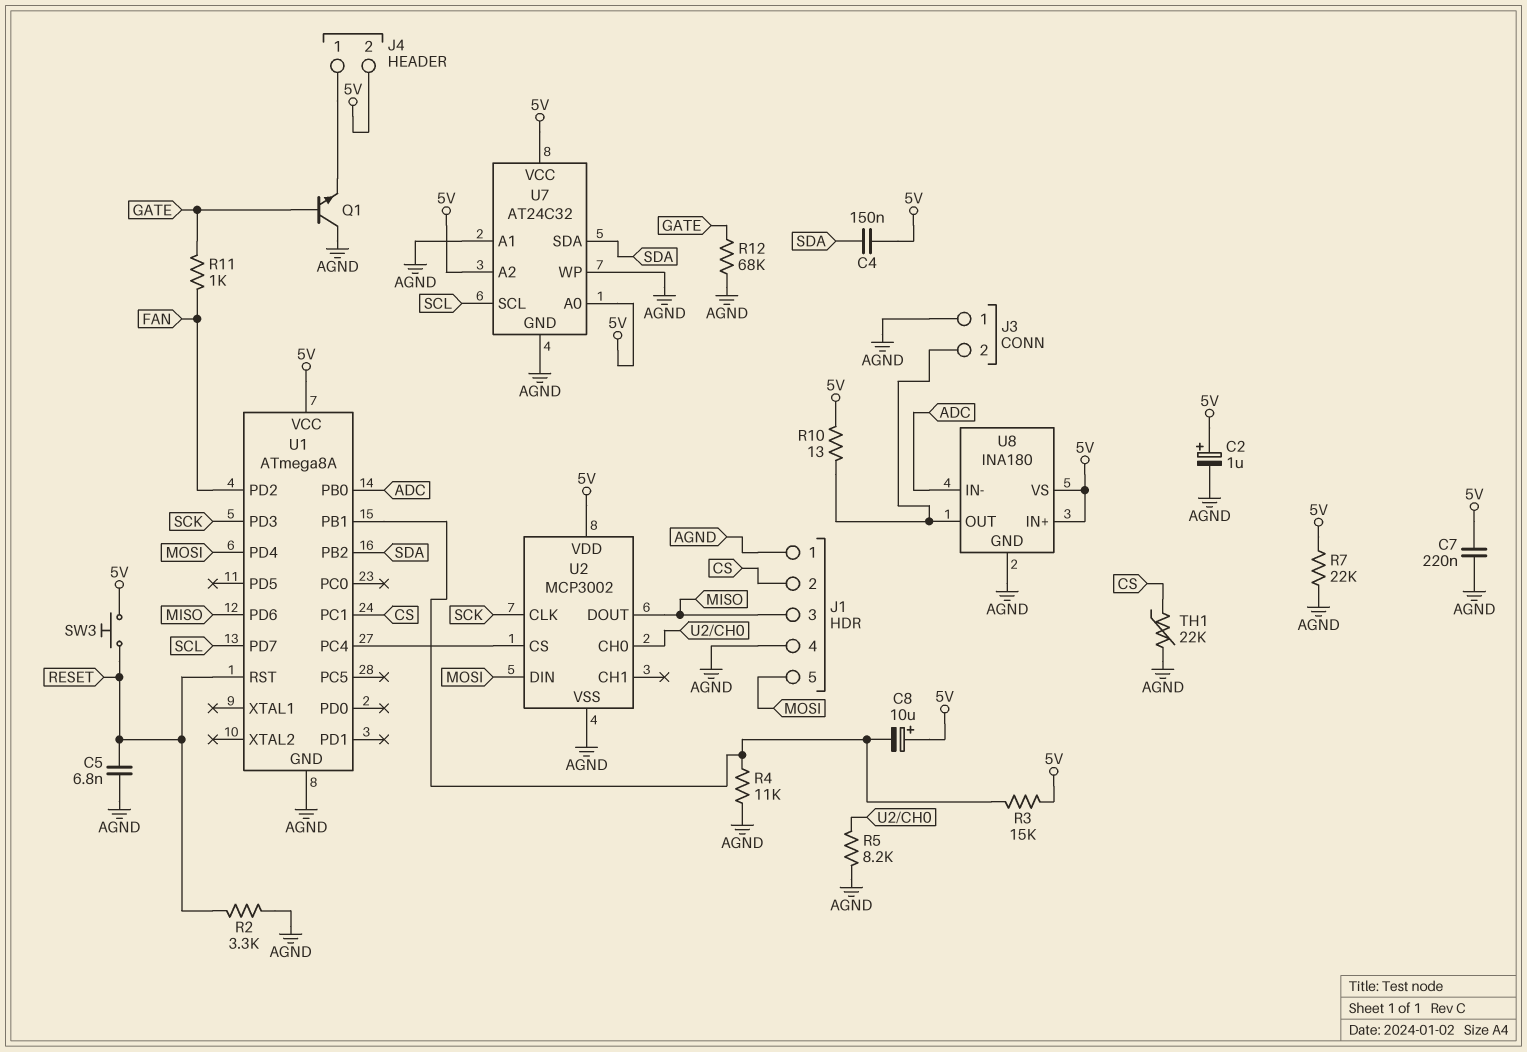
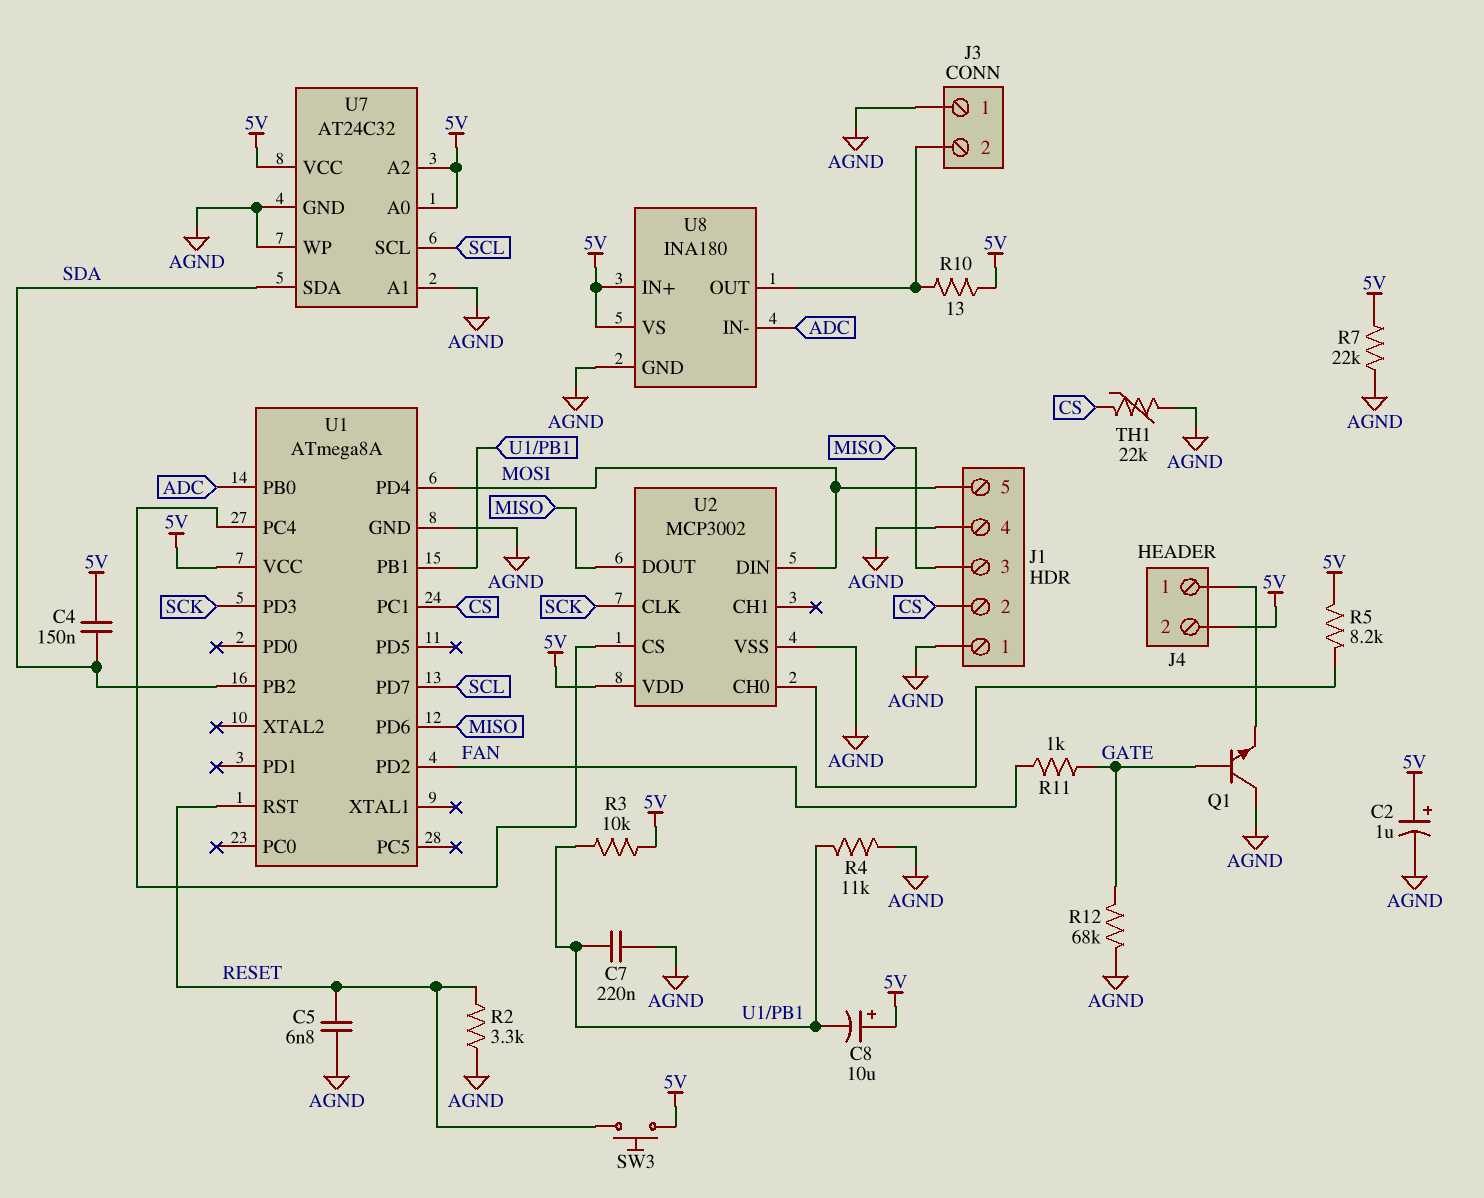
C7: 220nF (5V, AGND) -> 220nF (AGND, U1/PB1)
R3: 15k (5V, U1/PB1) -> 10k (5V, U1/PB1)
R5: 8.2k (AGND, U2/CH0) -> 8.2k (5V, U2/CH0)

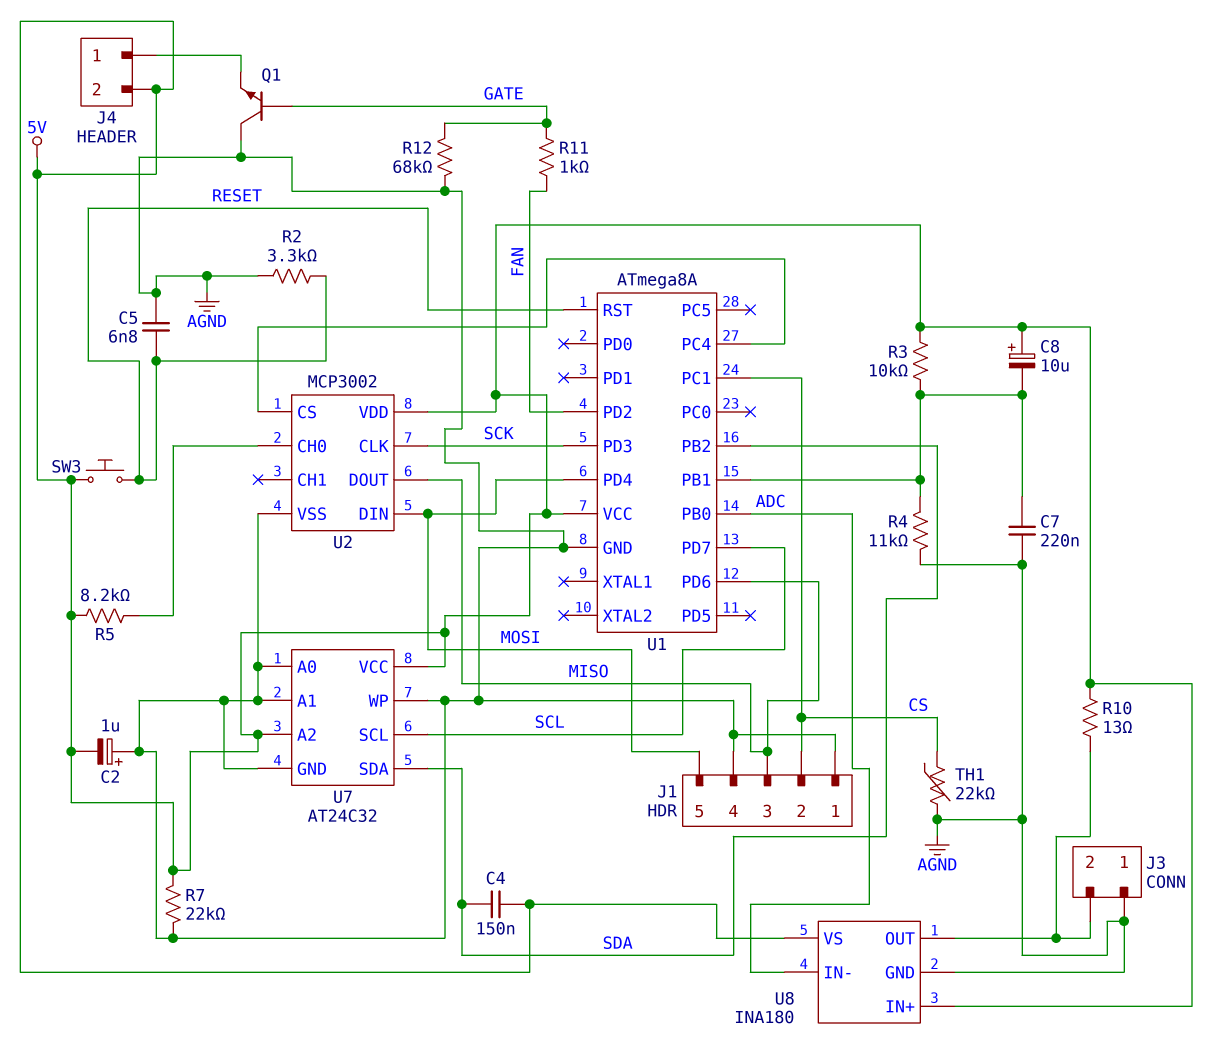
C2: 1uF (plus 5V, minus AGND) -> 1uF (plus AGND, minus 5V)
U7 pin A0: 5V -> AGND

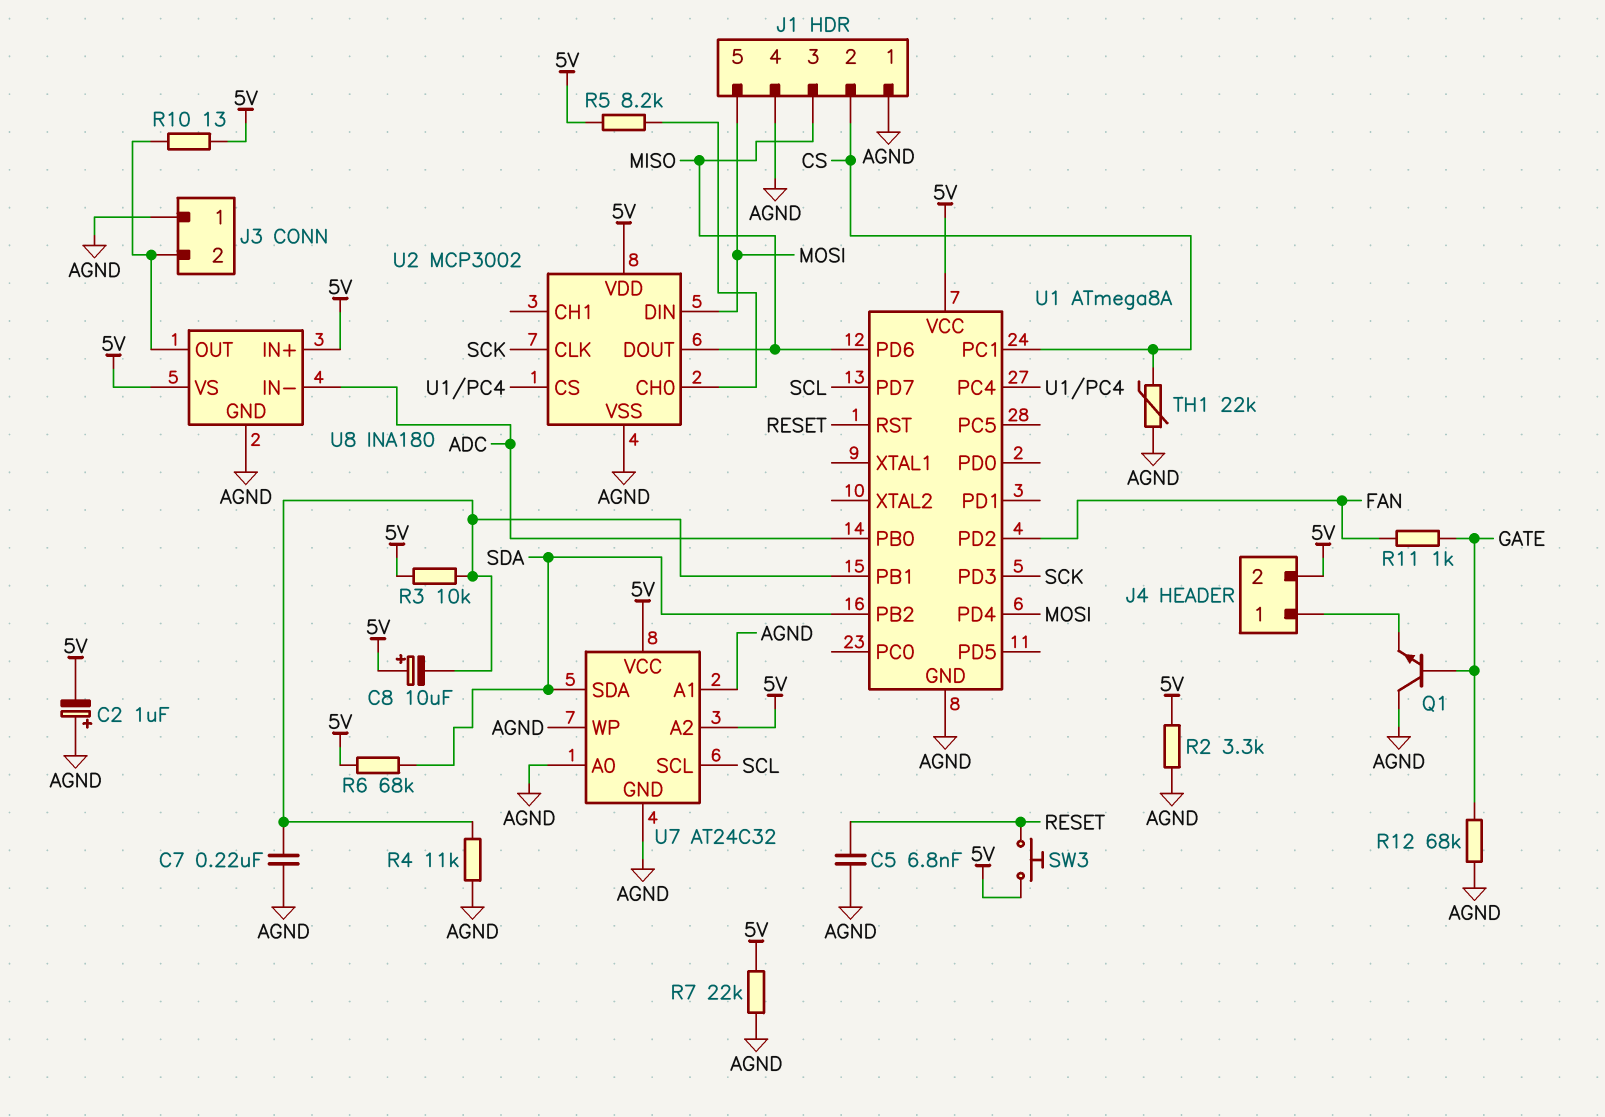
C4: 150nF (5V, SDA) -> none
R2: 3.3k (AGND, RESET) -> 3.3k (5V, AGND)
R6: none -> 68k (5V, SDA)

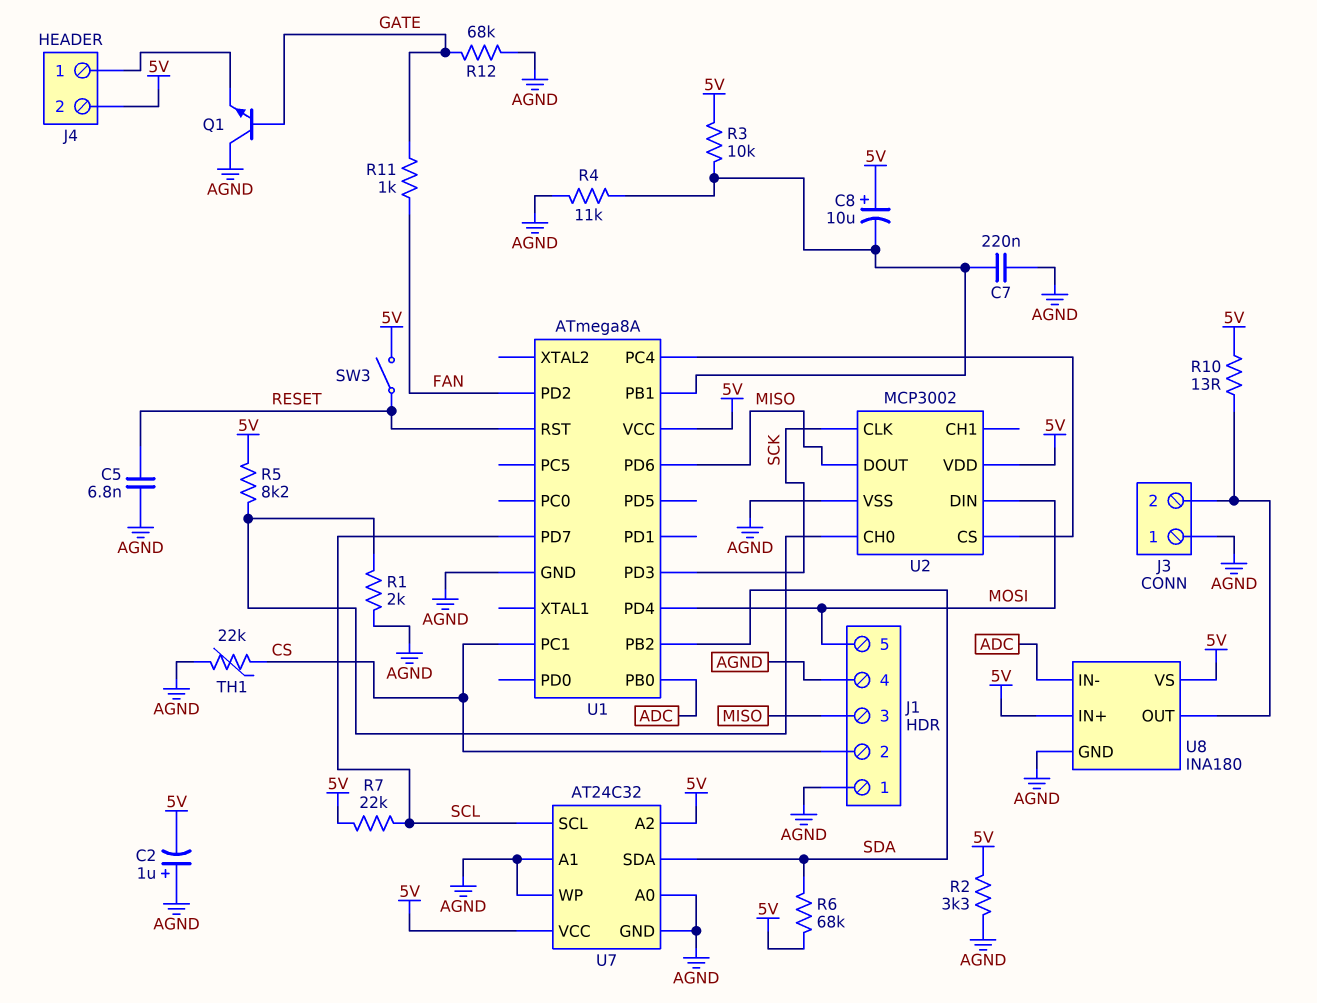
R1: none -> 2k (AGND, U2/CH0)
R7: 22k (5V, AGND) -> 22k (5V, SCL)
SW3: button (5V, RESET) -> switch (5V, RESET)

